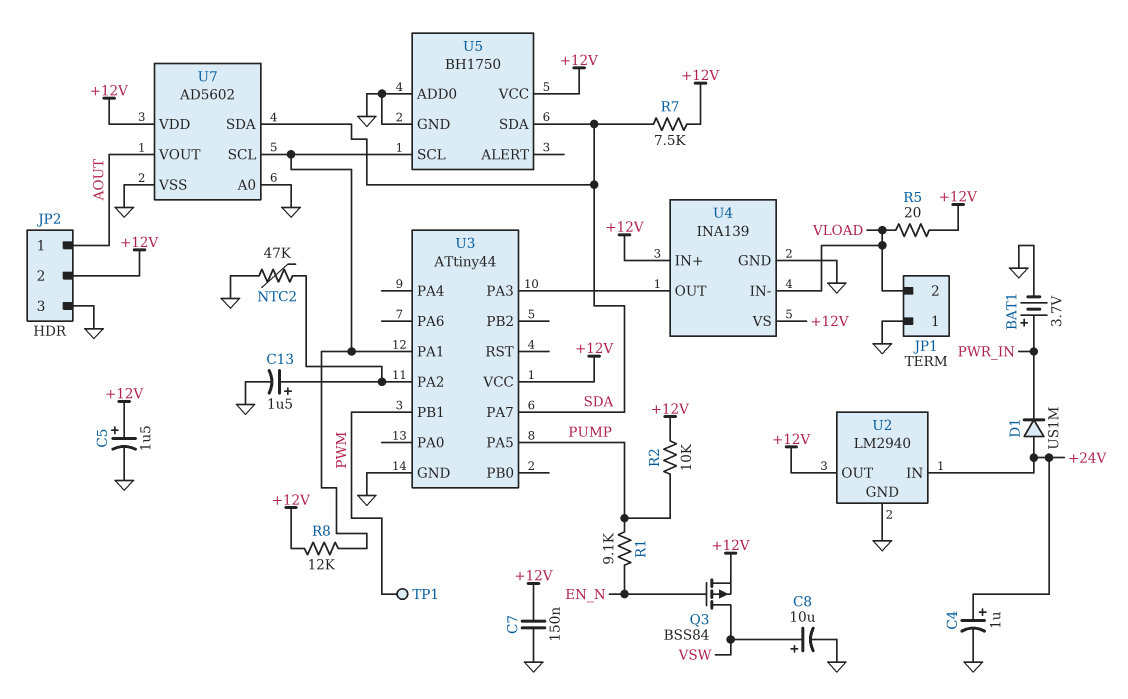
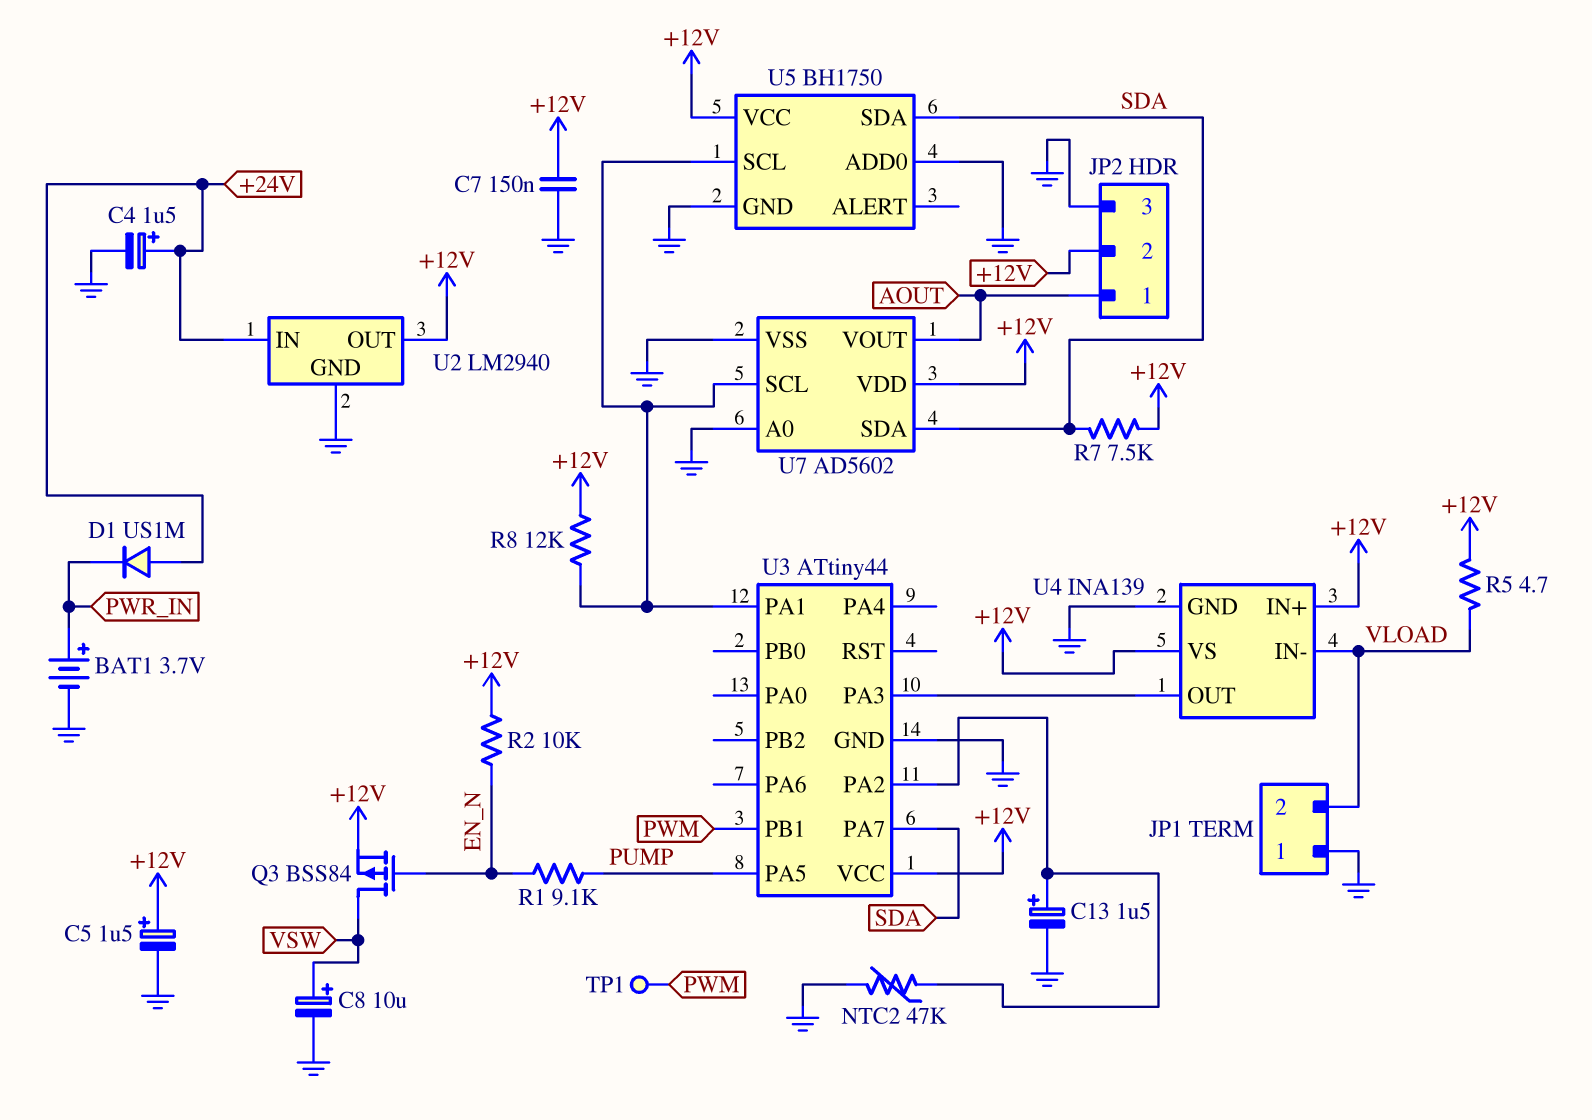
C4: 1uF (plus +24V, minus GND) -> 1.5uF (plus +24V, minus GND)
R2: 10k (+12V, PUMP) -> 10k (+12V, EN_N)
R5: 20 (+12V, VLOAD) -> 4.7 (+12V, VLOAD)

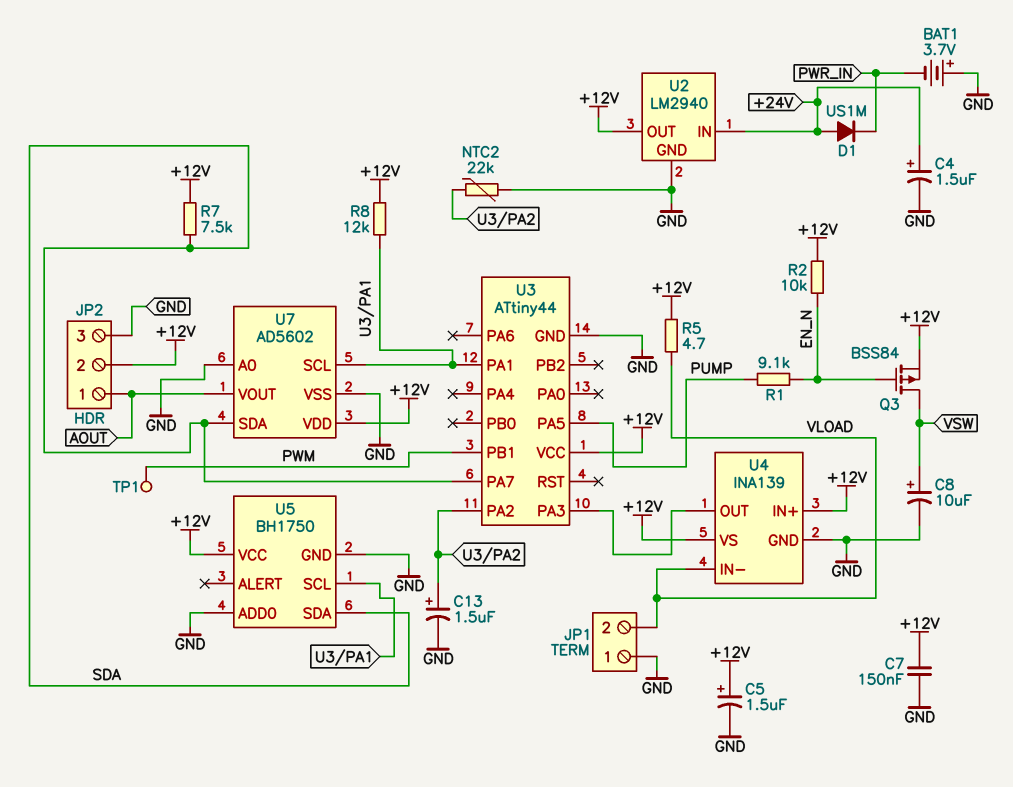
BAT1: 3.7V (plus PWR_IN, minus GND) -> 3.7V (plus GND, minus PWR_IN)
NTC2: 47k (GND, U3/PA2) -> 22k (GND, U3/PA2)

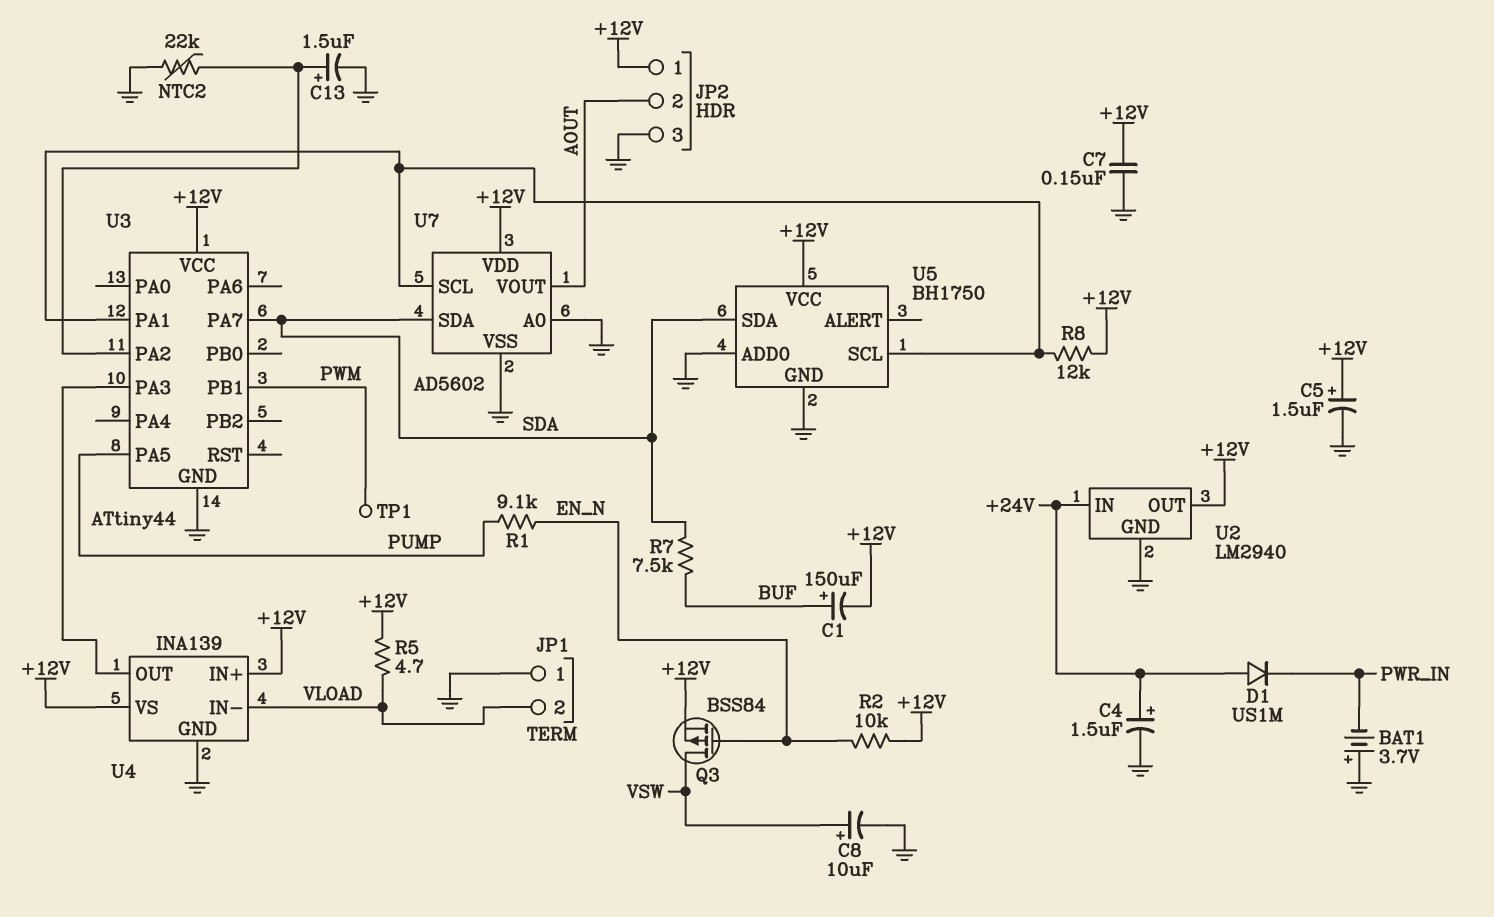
C1: none -> 150uF (plus BUF, minus +12V)
JP2 pin 1: AOUT -> +12V
JP2 pin 2: +12V -> AOUT
R7: 7.5k (+12V, SDA) -> 7.5k (BUF, SDA)

